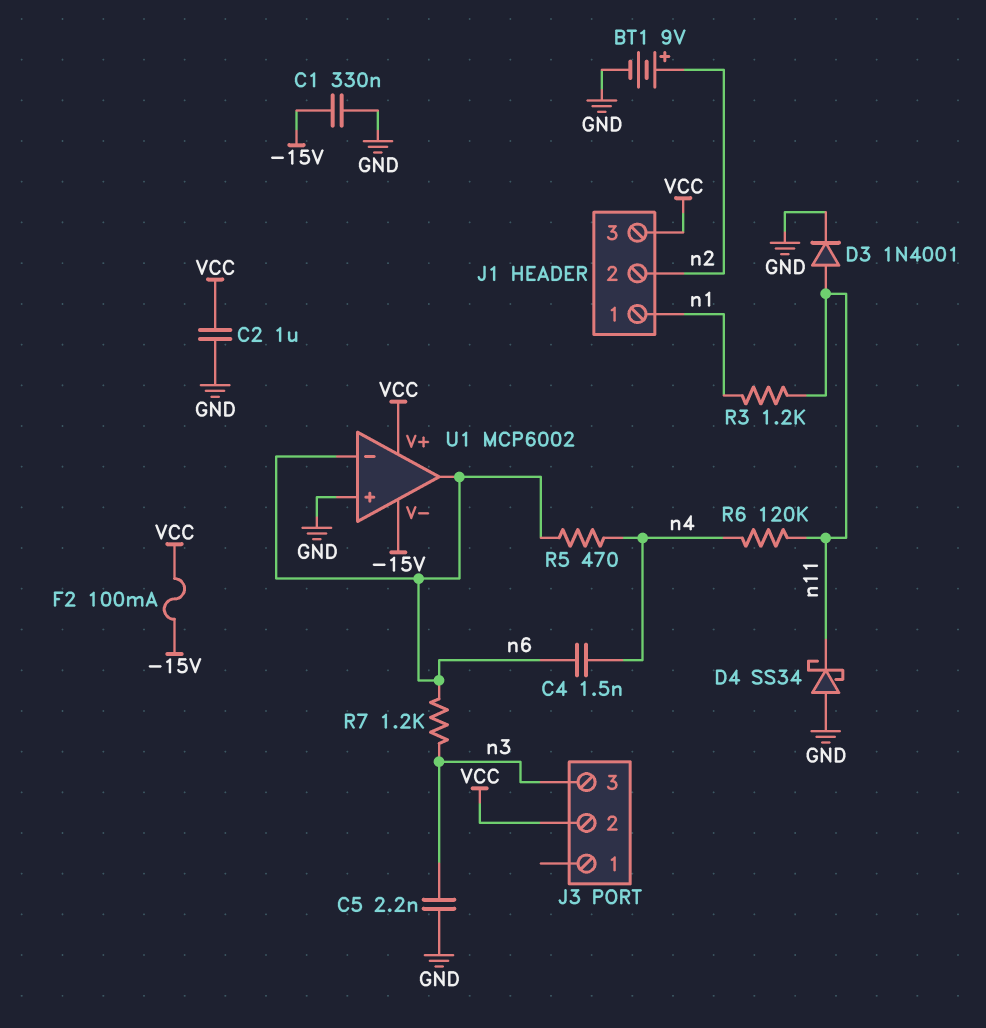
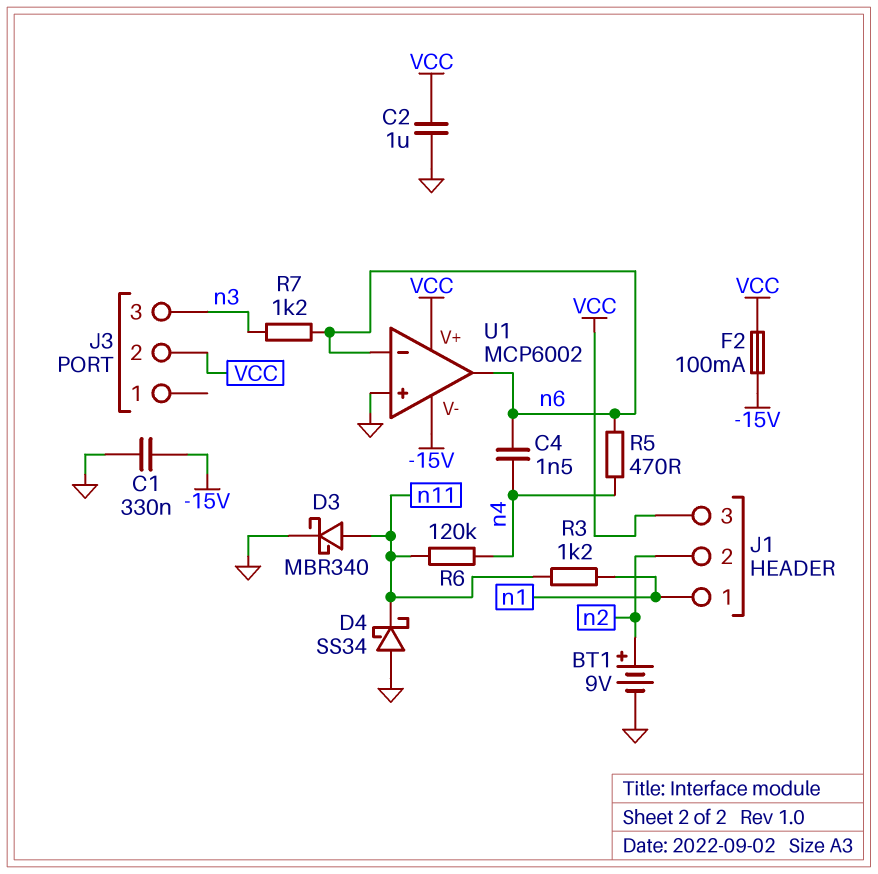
C5: 2.2nF (GND, n3) -> none
D3: diode 1N4001 (A n11, K GND) -> schottky MBR340 (A n11, K GND)

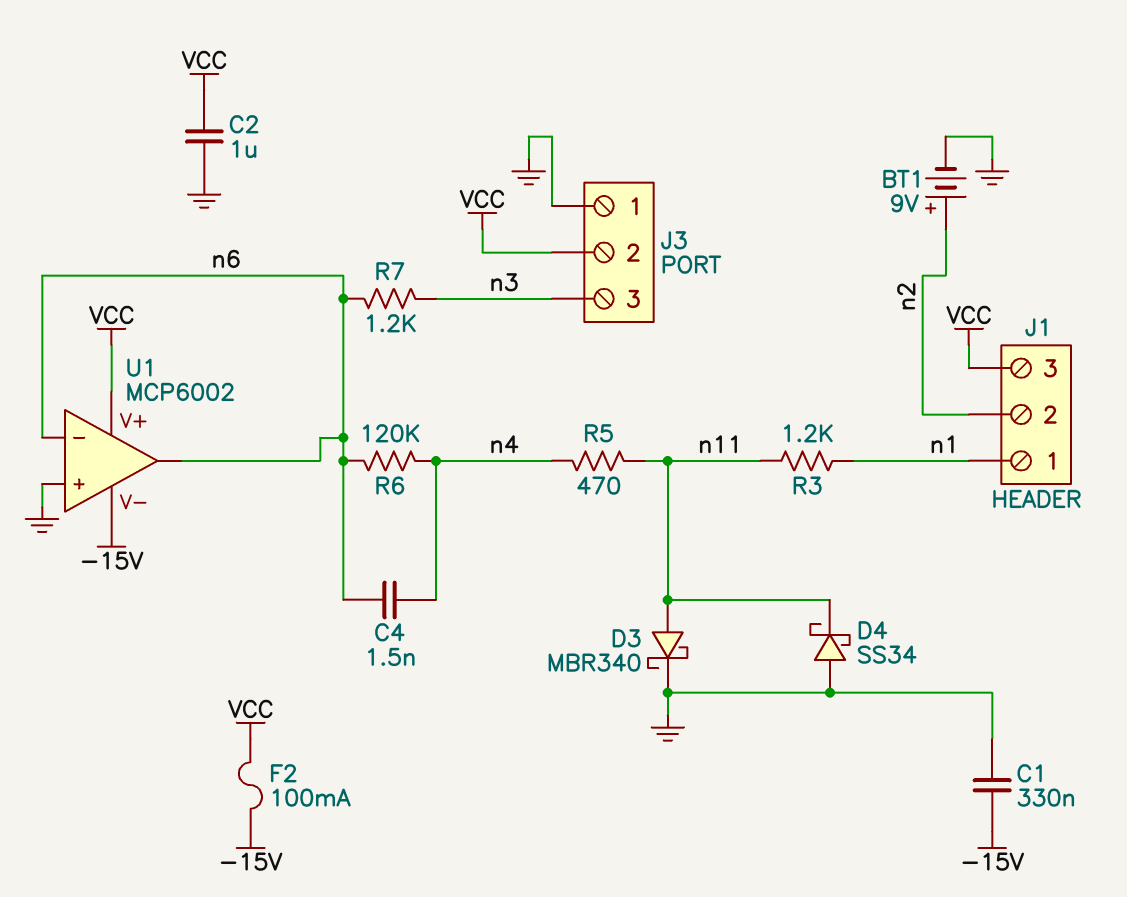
J3 pin 1: none -> GND
R5: 470 (n4, n6) -> 470 (n4, n11)
R6: 120k (n4, n11) -> 120k (n4, n6)

